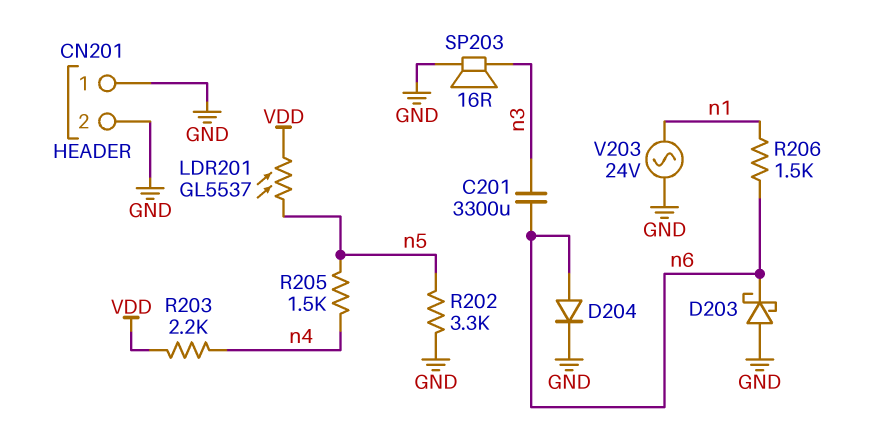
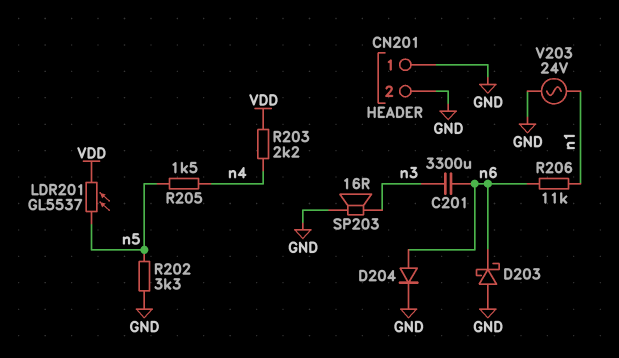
R206: 1.5k (n1, n6) -> 11k (n1, n6)

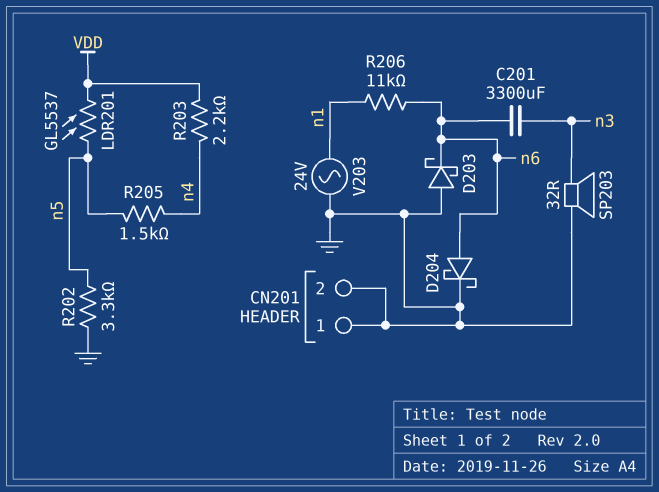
D204: diode (A n6, K GND) -> schottky (A n6, K GND)
SP203: speaker 16R (GND, n3) -> speaker 32R (GND, n3)

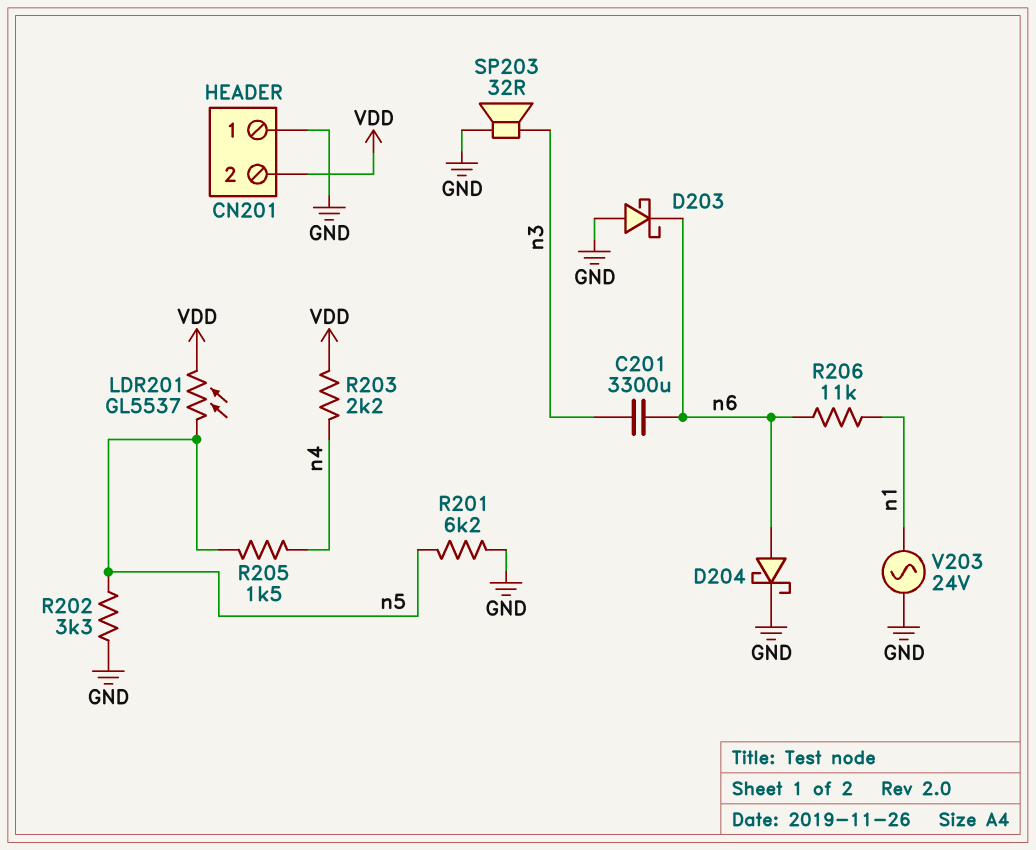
CN201 pin 2: GND -> VDD
R201: none -> 6.2k (GND, n5)

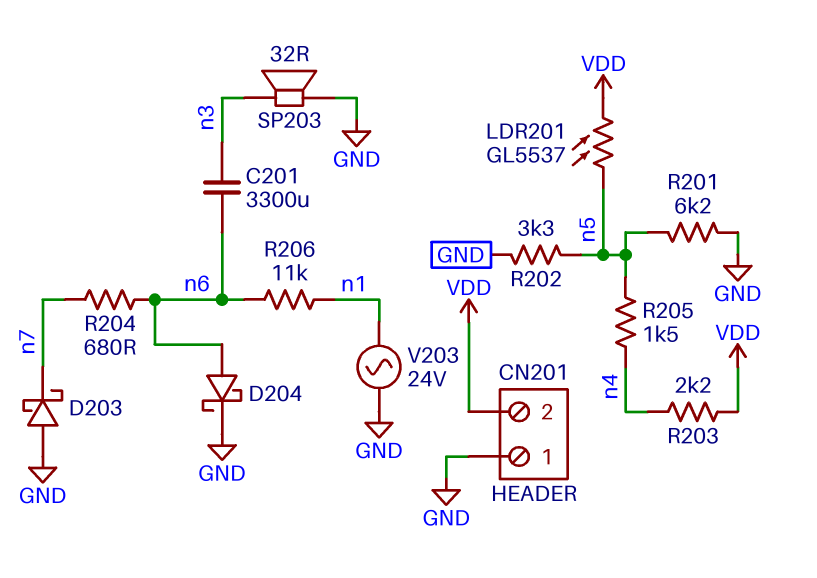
D203: schottky (A GND, K n6) -> schottky (A GND, K n7)
R204: none -> 680 (n6, n7)

